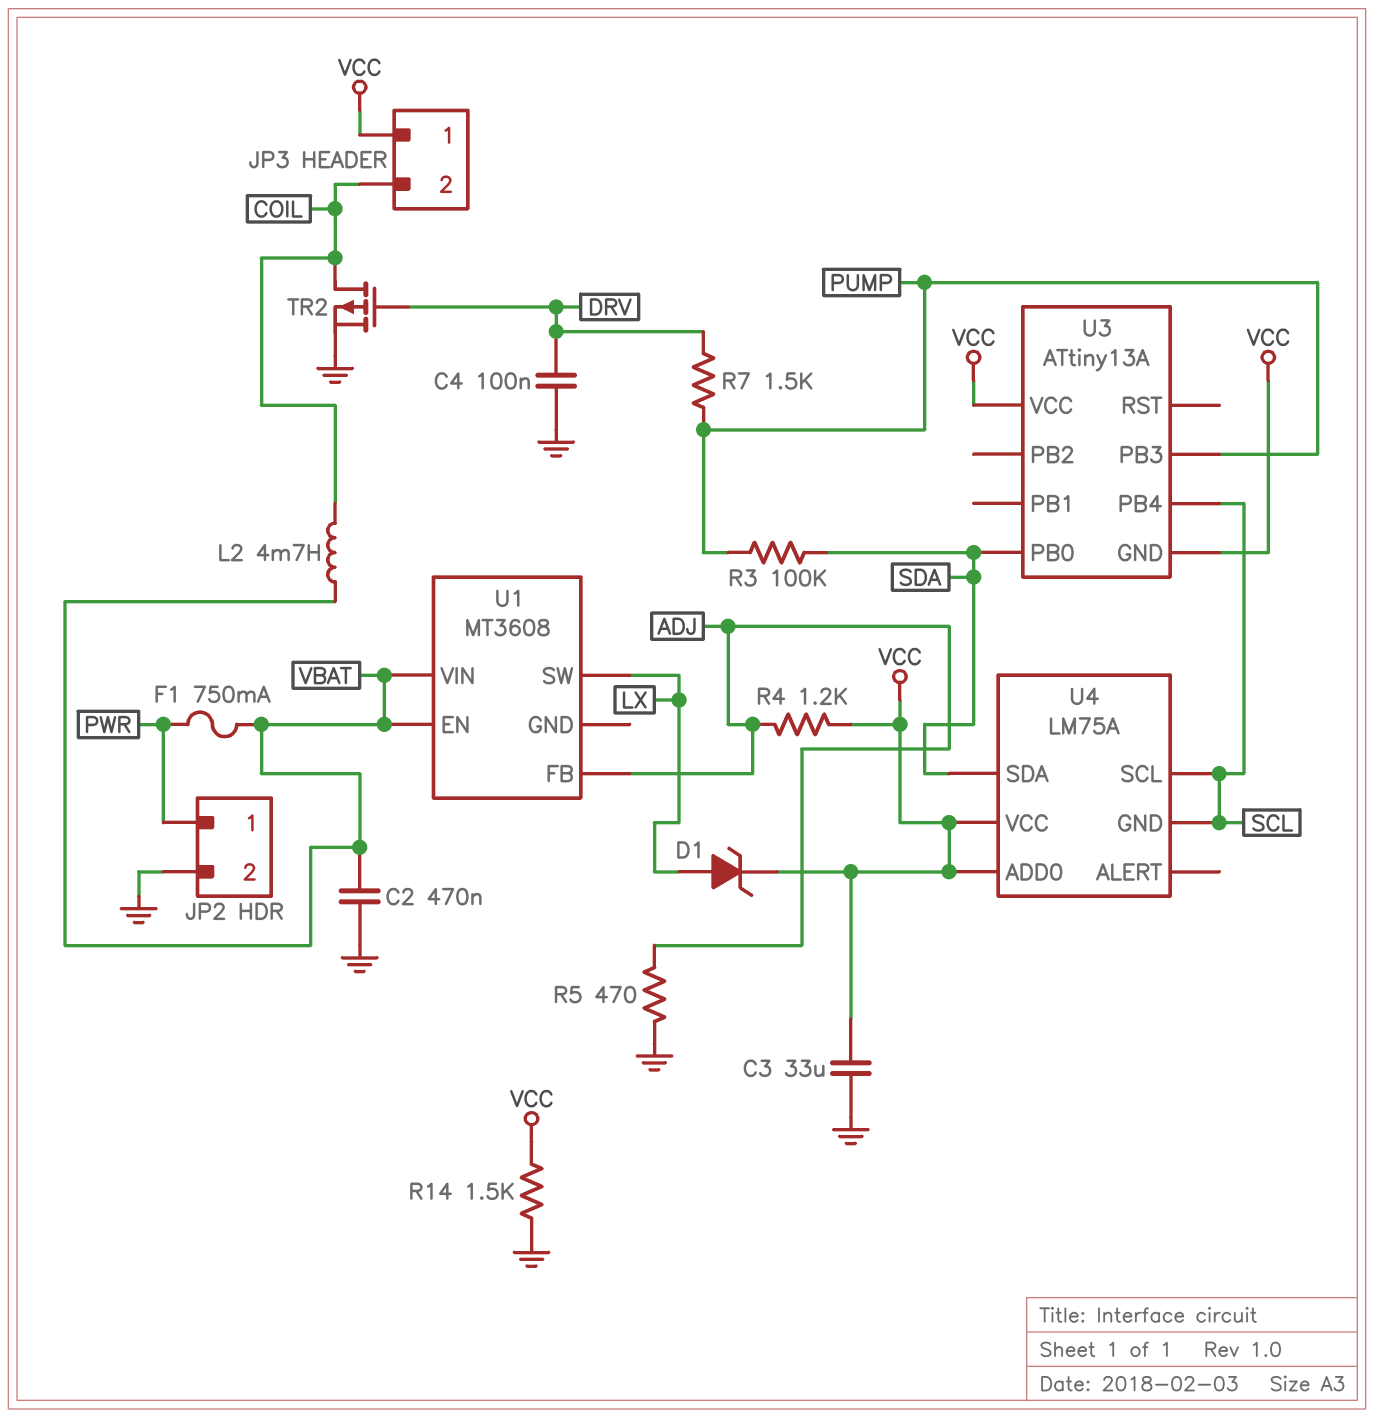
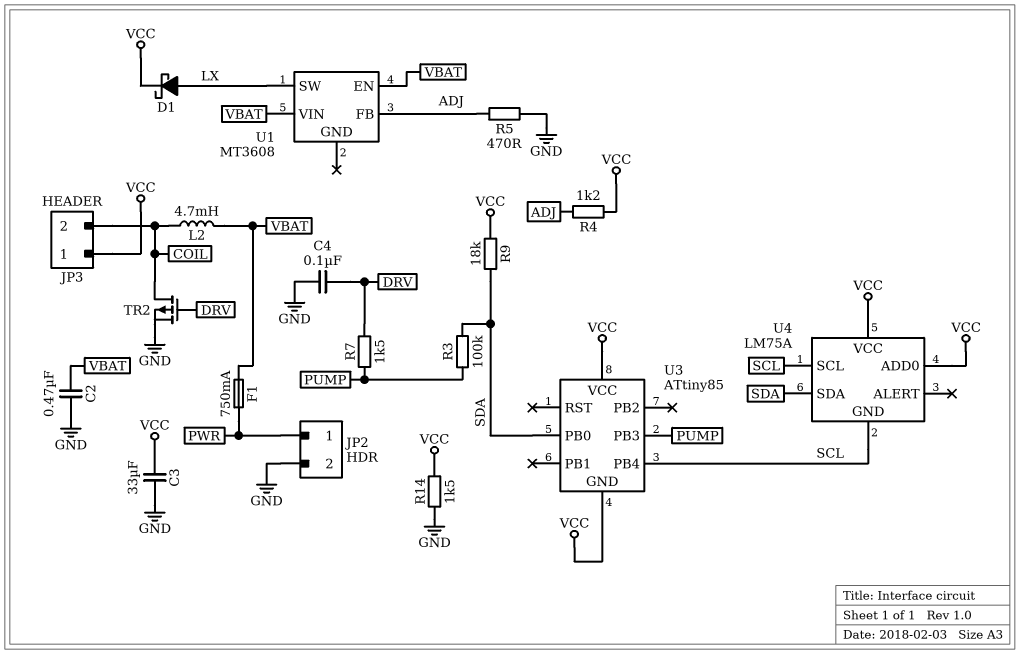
D1: zener (A LX, K VCC) -> schottky (A LX, K VCC)
R9: none -> 18k (SDA, VCC)
U3: ATtiny13A -> ATtiny85

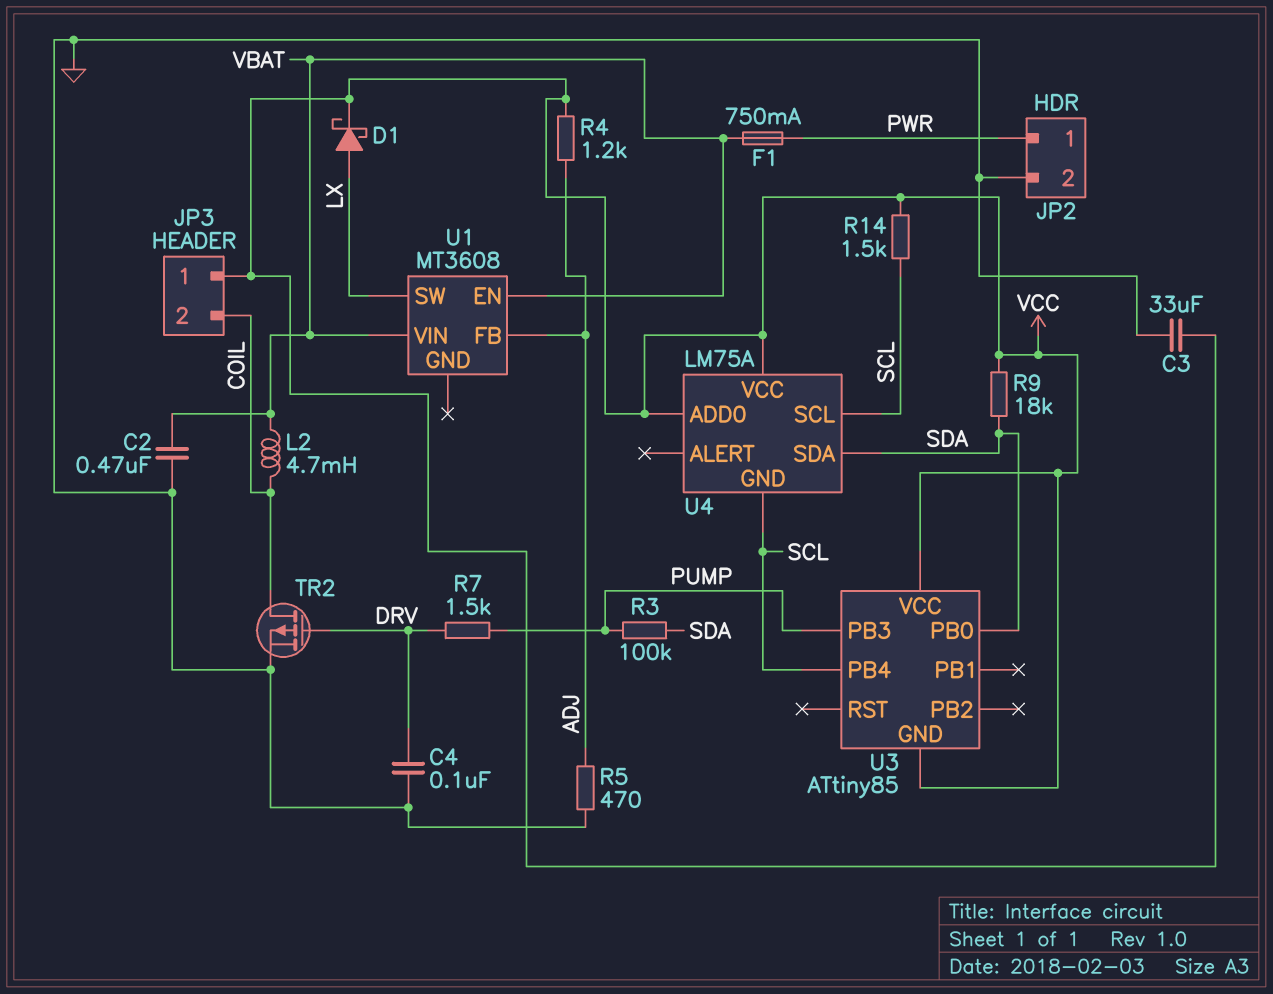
R14: 1.5k (GND, VCC) -> 1.5k (SCL, VCC)

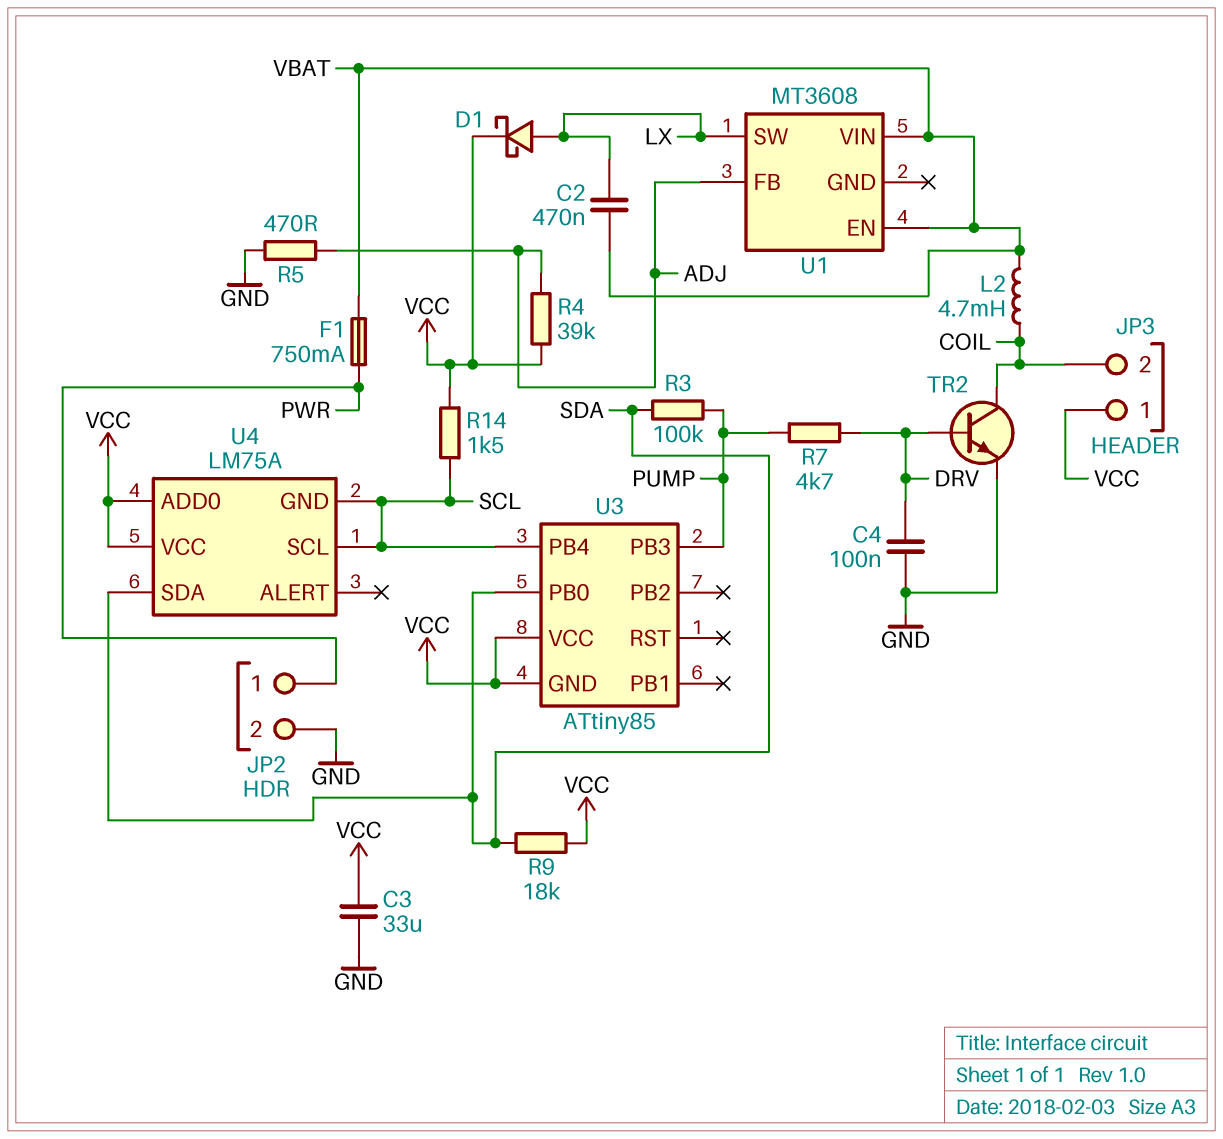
C2: 470nF (GND, VBAT) -> 470nF (LX, VBAT)
R4: 1.2k (ADJ, VCC) -> 39k (ADJ, VCC)
R7: 1.5k (DRV, PUMP) -> 4.7k (DRV, PUMP)
TR2: PMOS (G DRV, D COIL, S GND) -> NPN (B DRV, C COIL, E GND)

